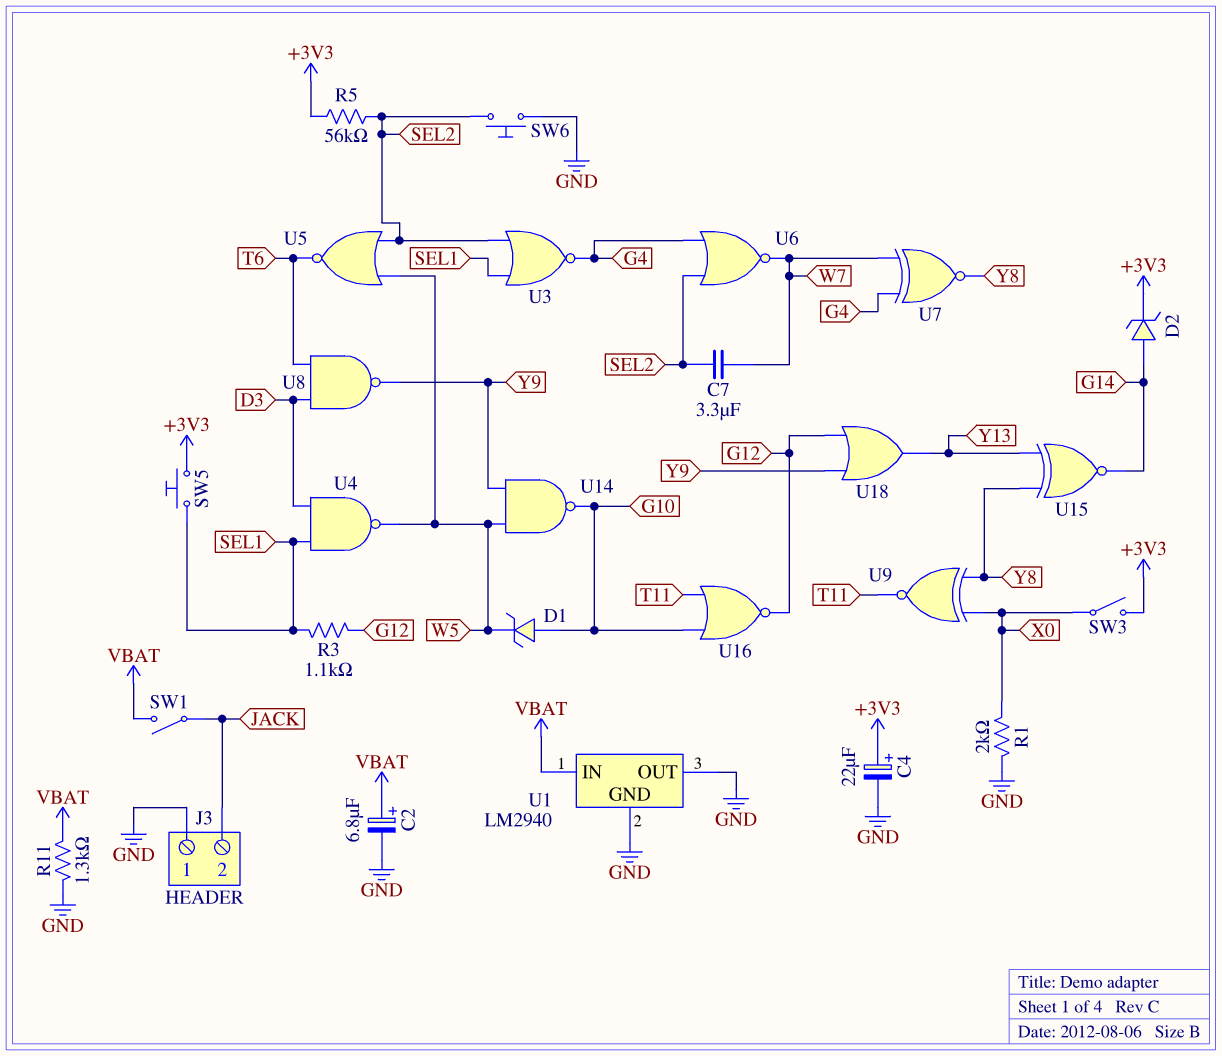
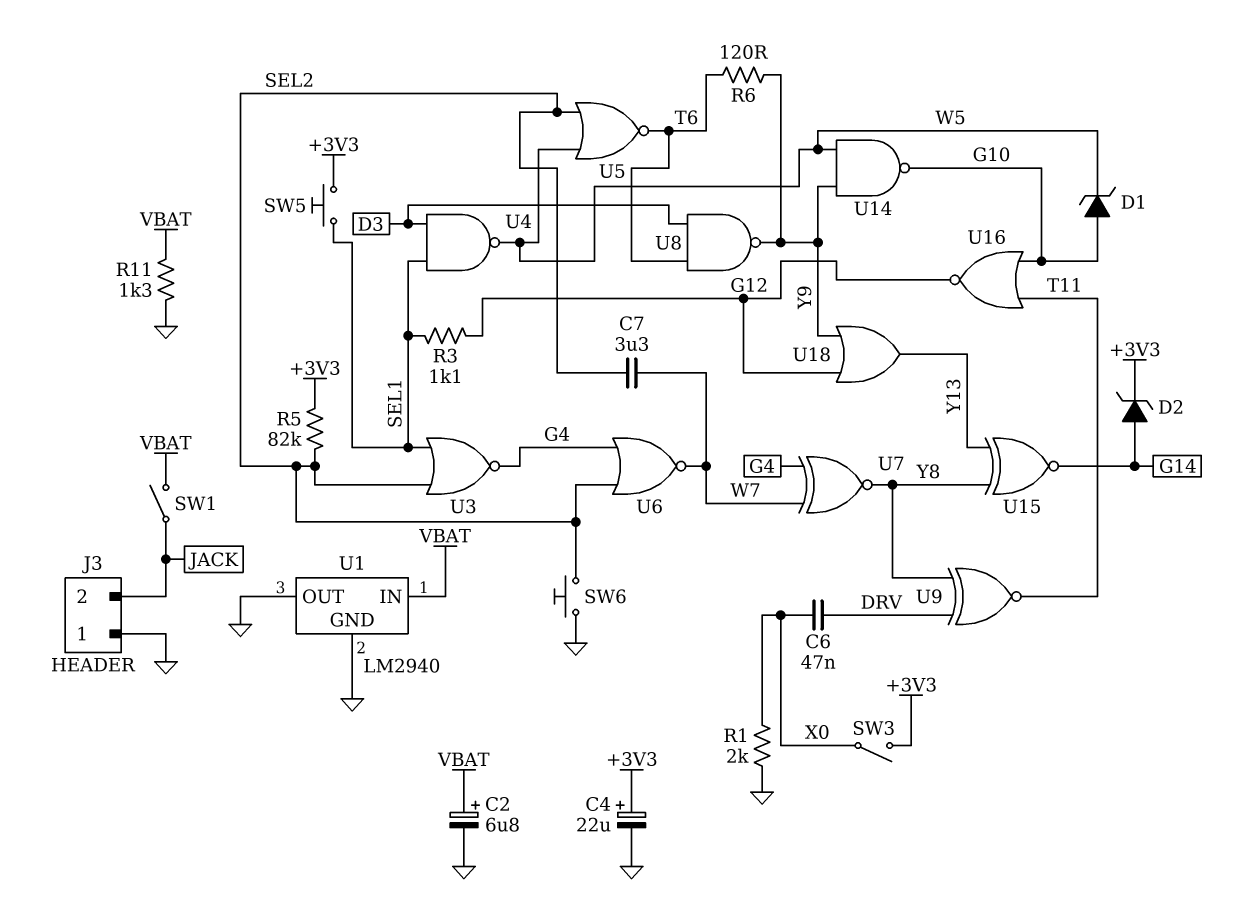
C6: none -> 47nF (DRV, X0)
R5: 56k (+3V3, SEL2) -> 82k (+3V3, SEL2)
R6: none -> 120 (T6, Y9)
U9: XNOR (in X0, in Y8, out T11) -> XNOR (in DRV, in Y8, out T11)

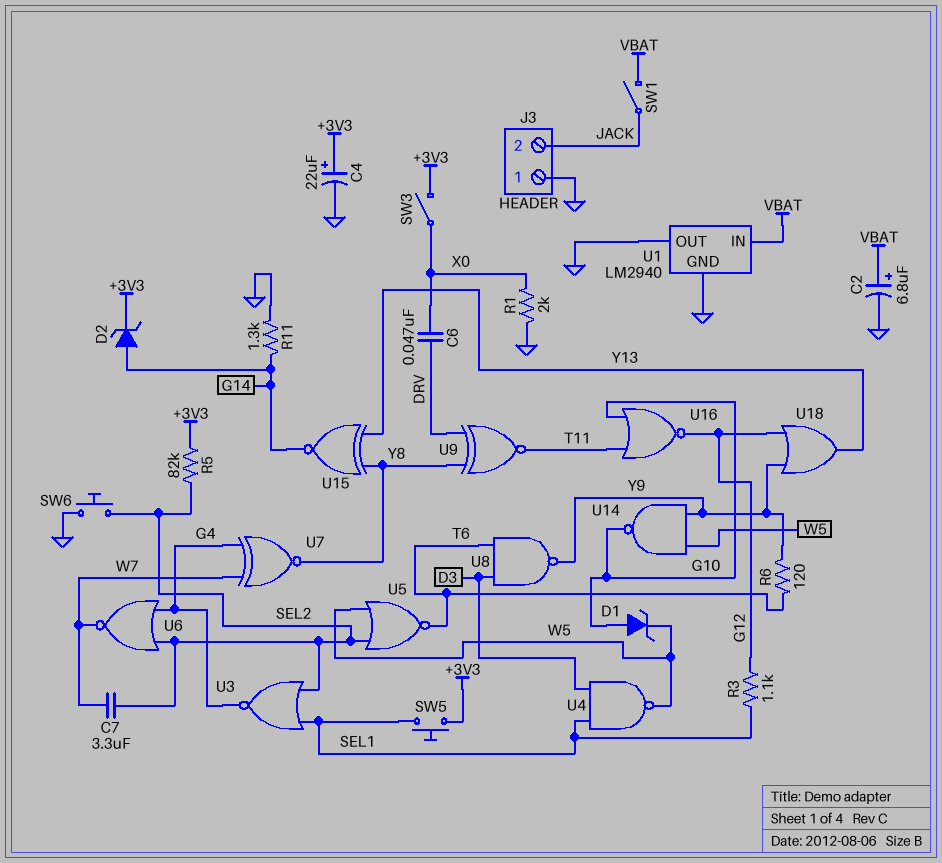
R11: 1.3k (GND, VBAT) -> 1.3k (G14, GND)

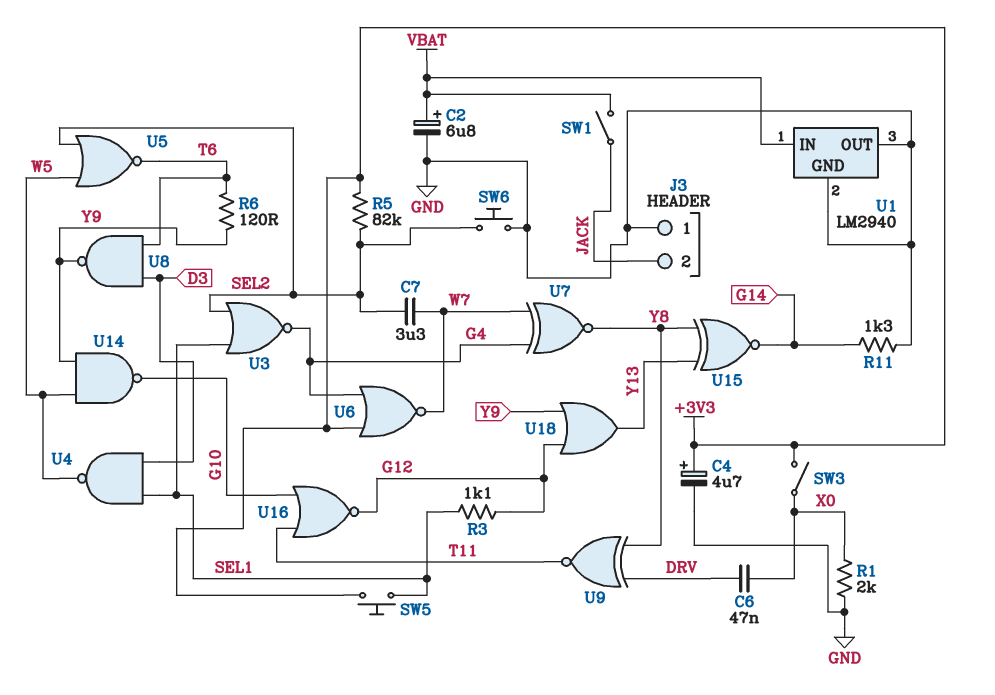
C4: 22uF (plus +3V3, minus GND) -> 4.7uF (plus +3V3, minus GND)
D1: zener (A G10, K W5) -> none
D2: zener (A G14, K +3V3) -> none
U6: NOR (in G4, in SEL2, out W7) -> NOR (in +3V3, in G4, out W7)

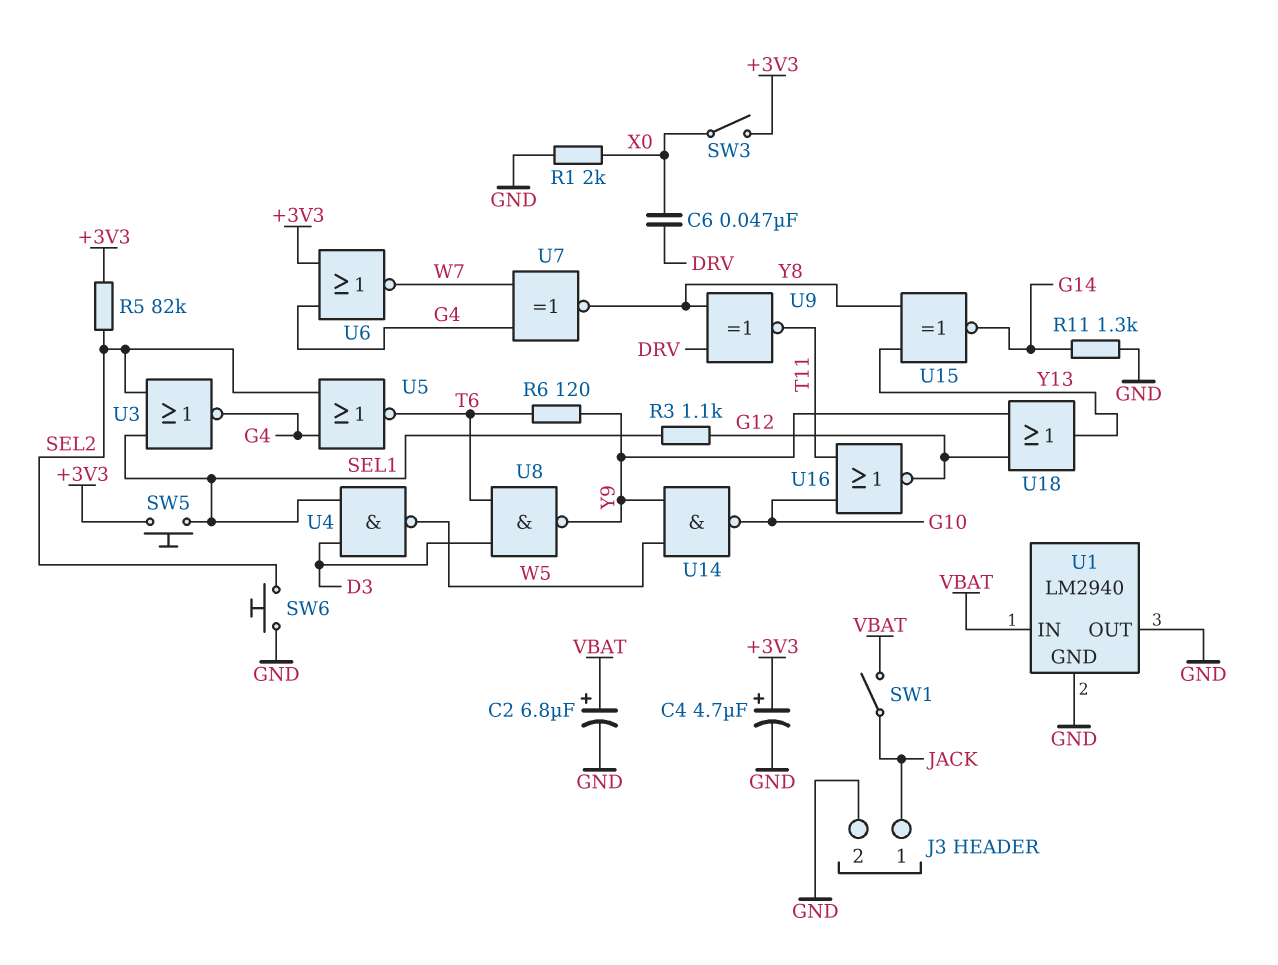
C7: 3.3uF (SEL2, W7) -> none
J3 pin 1: GND -> JACK
J3 pin 2: JACK -> GND
U5: NOR (in SEL2, in W5, out T6) -> NOR (in G4, in SEL2, out T6)

